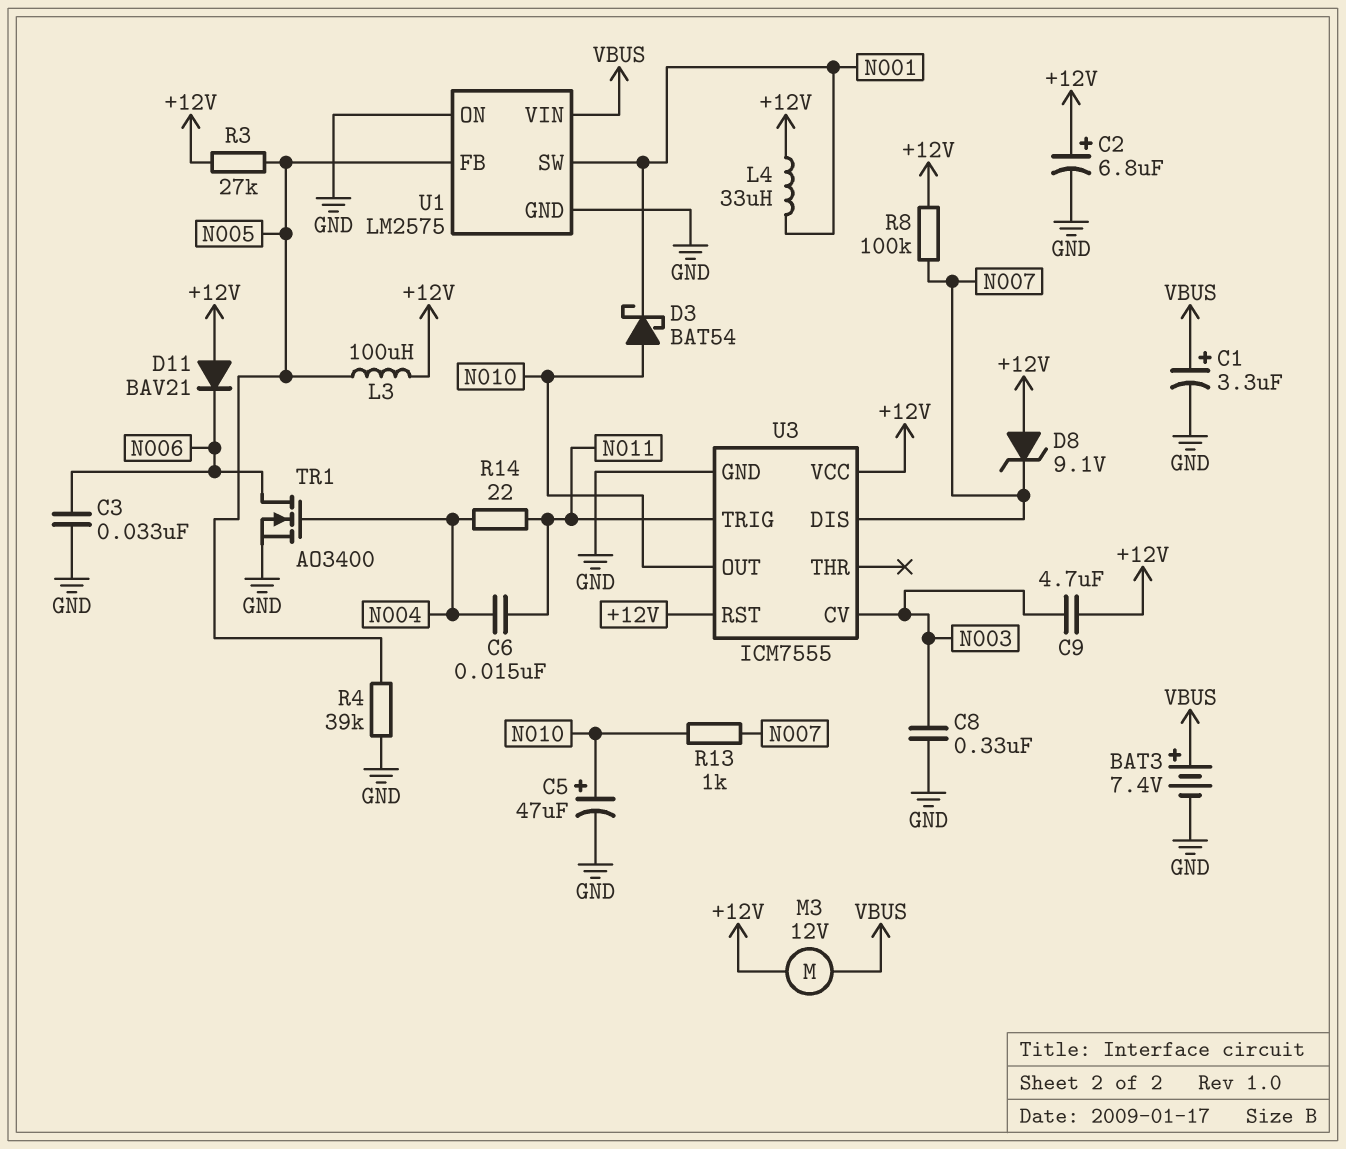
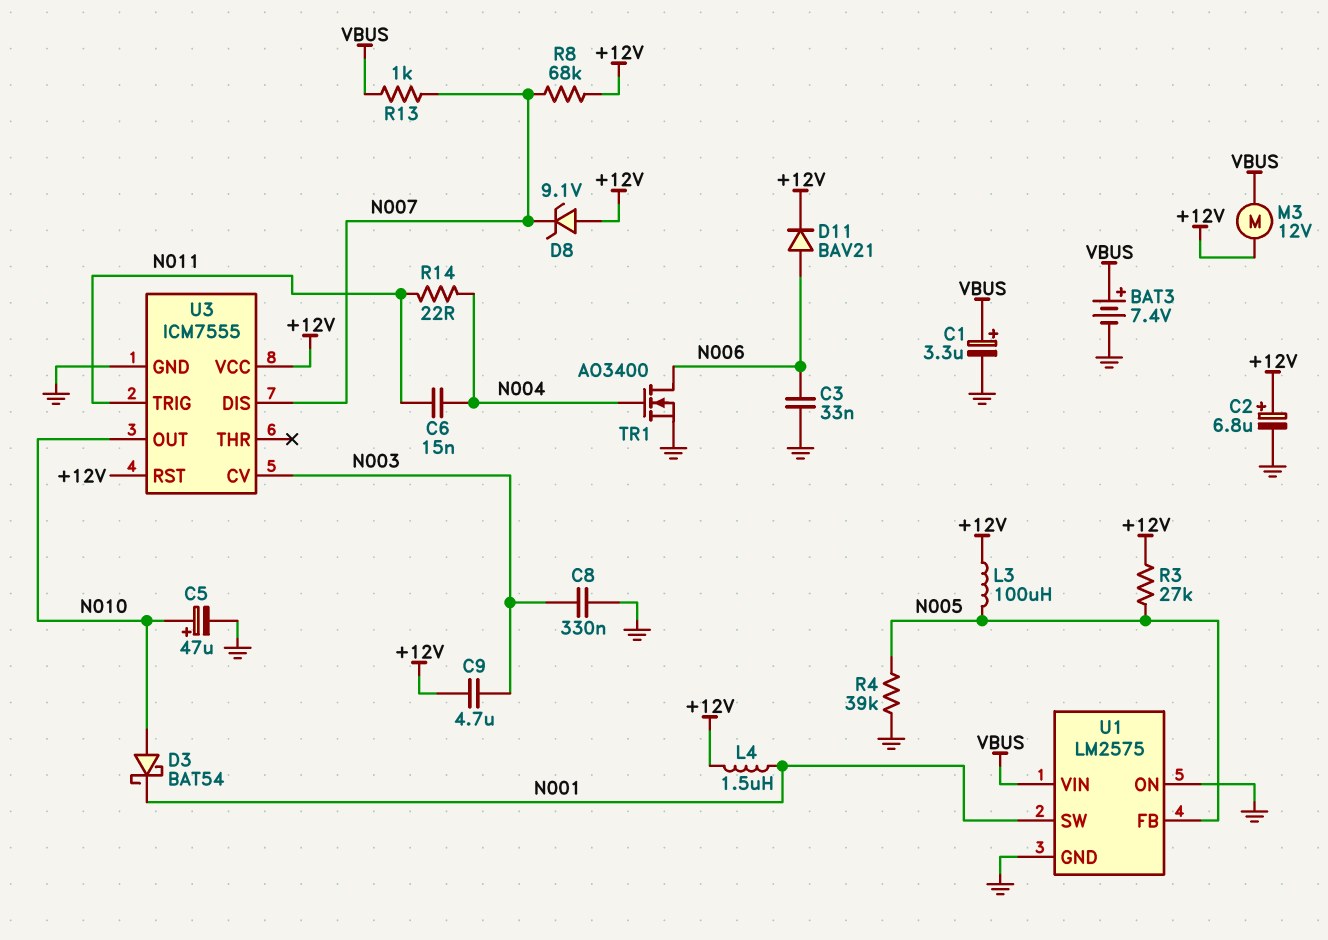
D11: diode BAV21 (A +12V, K N006) -> diode BAV21 (A N006, K +12V)
L4: 33uH (+12V, N001) -> 1.5uH (+12V, N001)
R8: 100k (+12V, N007) -> 68k (+12V, N007)
R13: 1k (N007, N010) -> 1k (N007, VBUS)

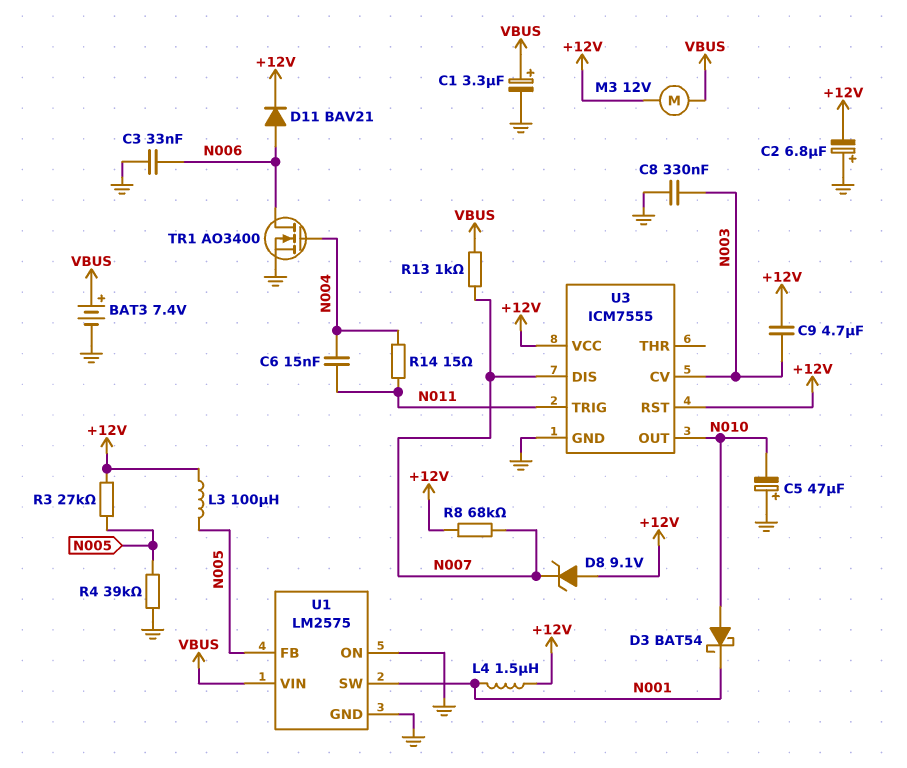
C2: 6.8uF (plus +12V, minus GND) -> 6.8uF (plus GND, minus +12V)
C5: 47uF (plus N010, minus GND) -> 47uF (plus GND, minus N010)
R14: 22 (N004, N011) -> 15 (N004, N011)

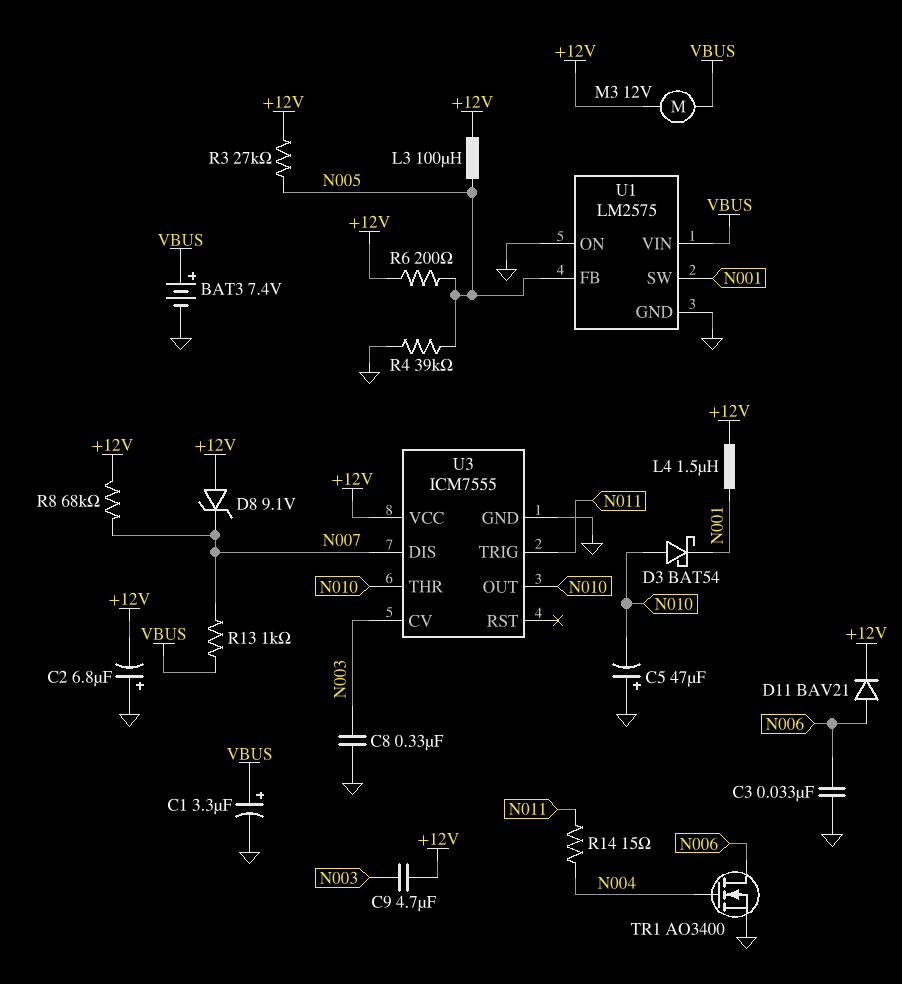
C6: 15nF (N004, N011) -> none
R6: none -> 200 (+12V, N005)
U3 pin RST: +12V -> none
U3 pin THR: none -> N010

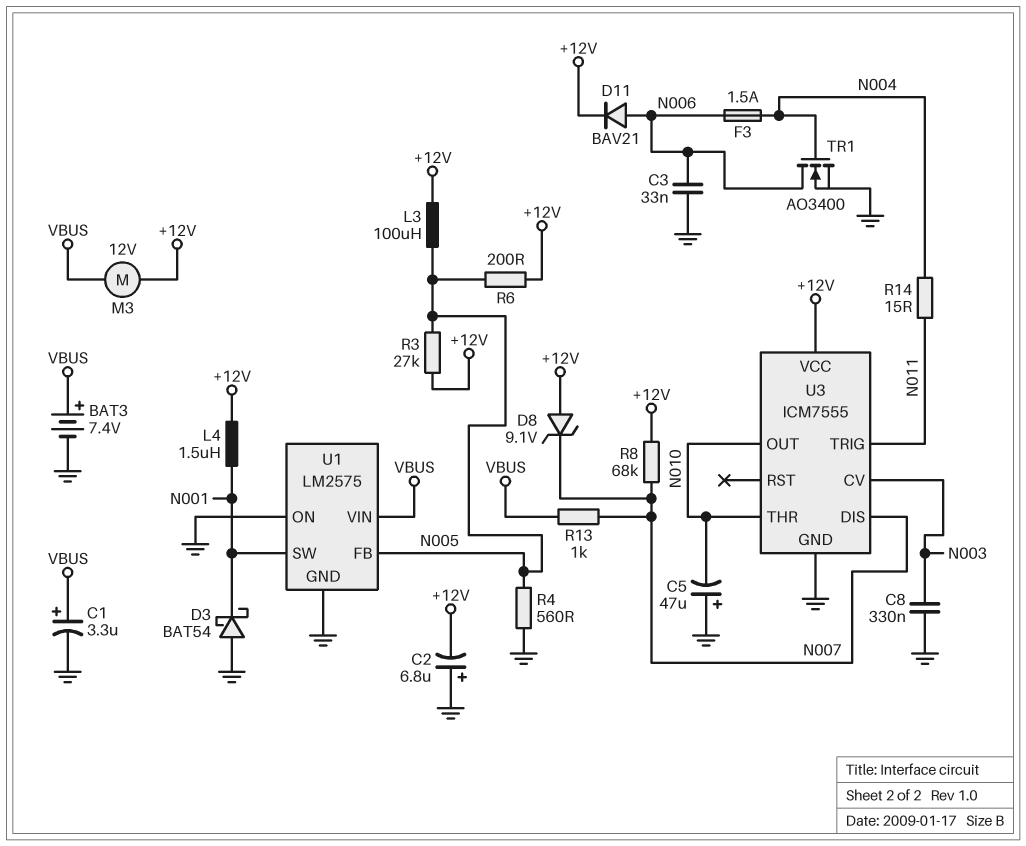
C9: 4.7uF (+12V, N003) -> none
D3: schottky BAT54 (A N010, K N001) -> schottky BAT54 (A GND, K N001)
F3: none -> 1.5A (N004, N006)
R4: 39k (GND, N005) -> 560 (GND, N005)

